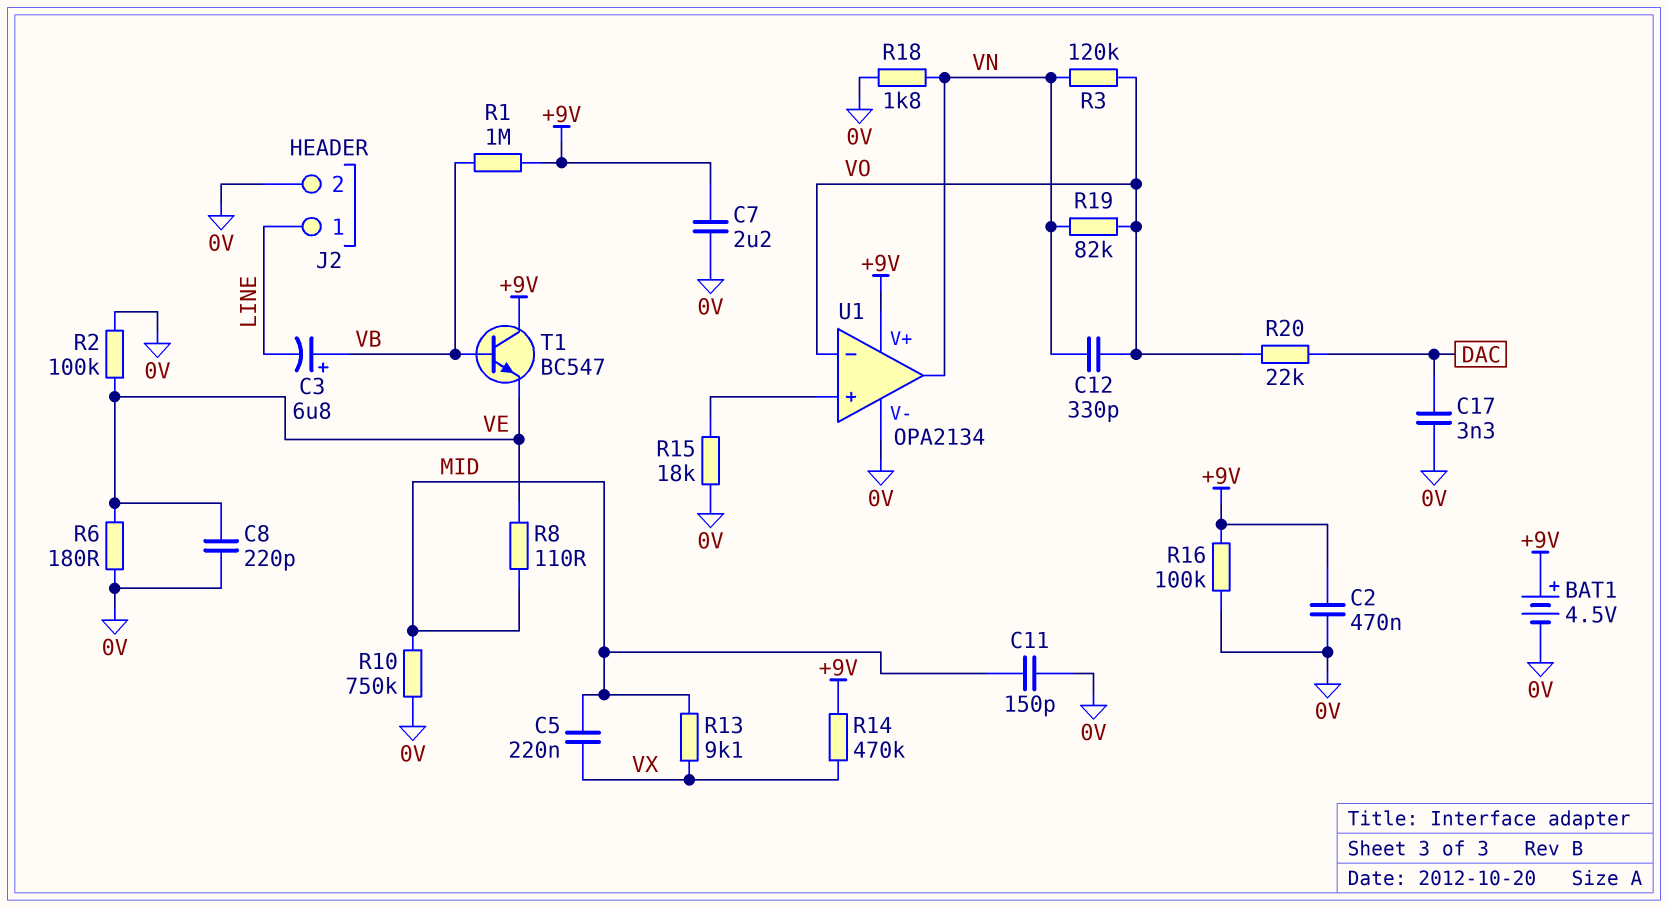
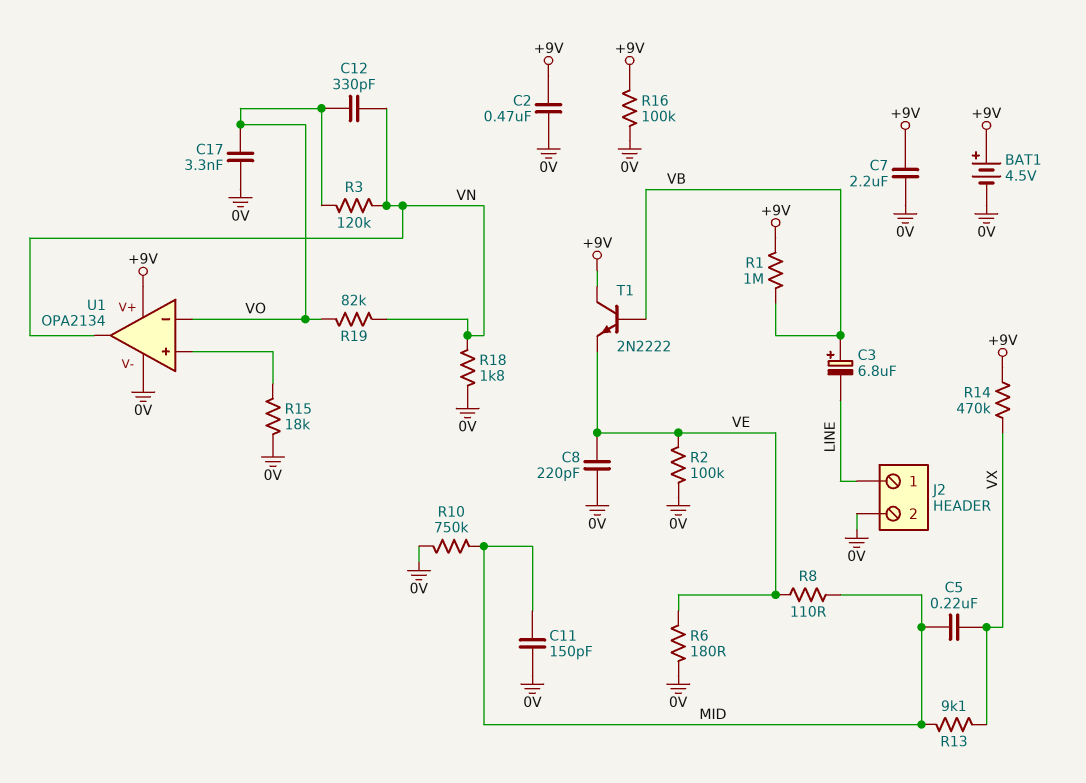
C17: 3.3nF (0V, DAC) -> 3.3nF (0V, VO)
R20: 22k (DAC, VO) -> none
T1: NPN BC547 (B VB, C +9V, E VE) -> NPN 2N2222 (B VB, C +9V, E VE)

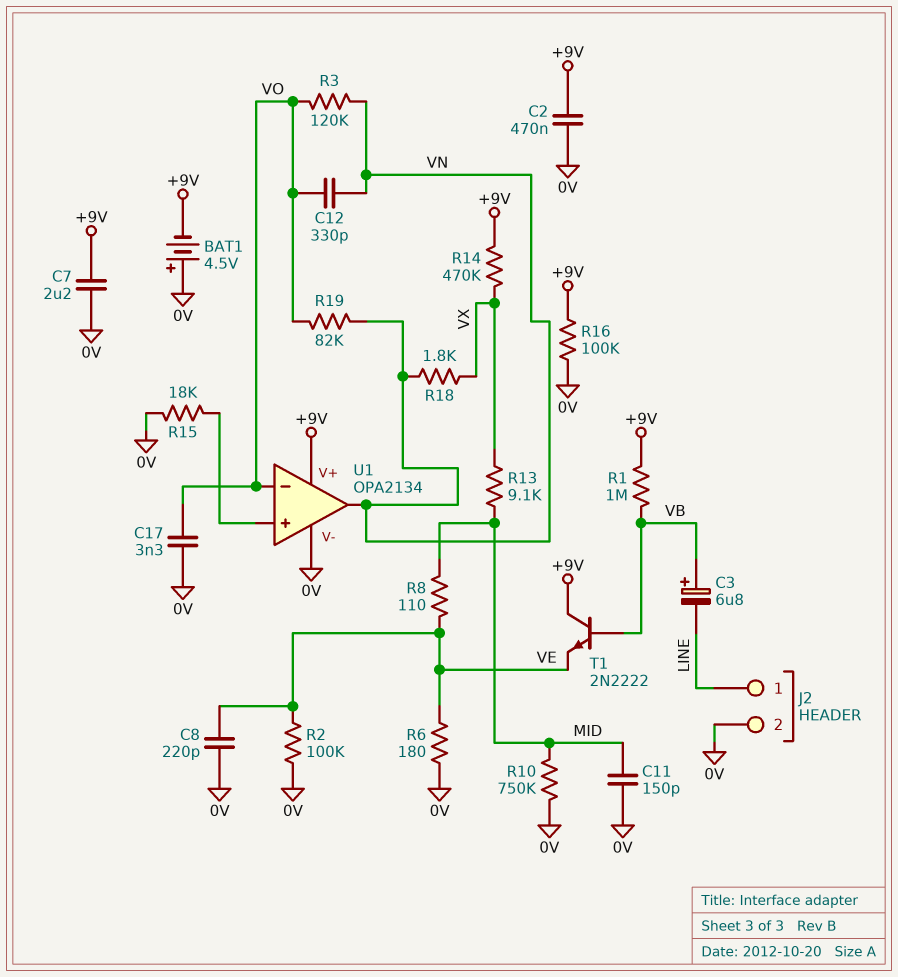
BAT1: 4.5V (plus +9V, minus 0V) -> 4.5V (plus 0V, minus +9V)
C5: 220nF (MID, VX) -> none
R18: 1.8k (0V, VN) -> 1.8k (VN, VX)

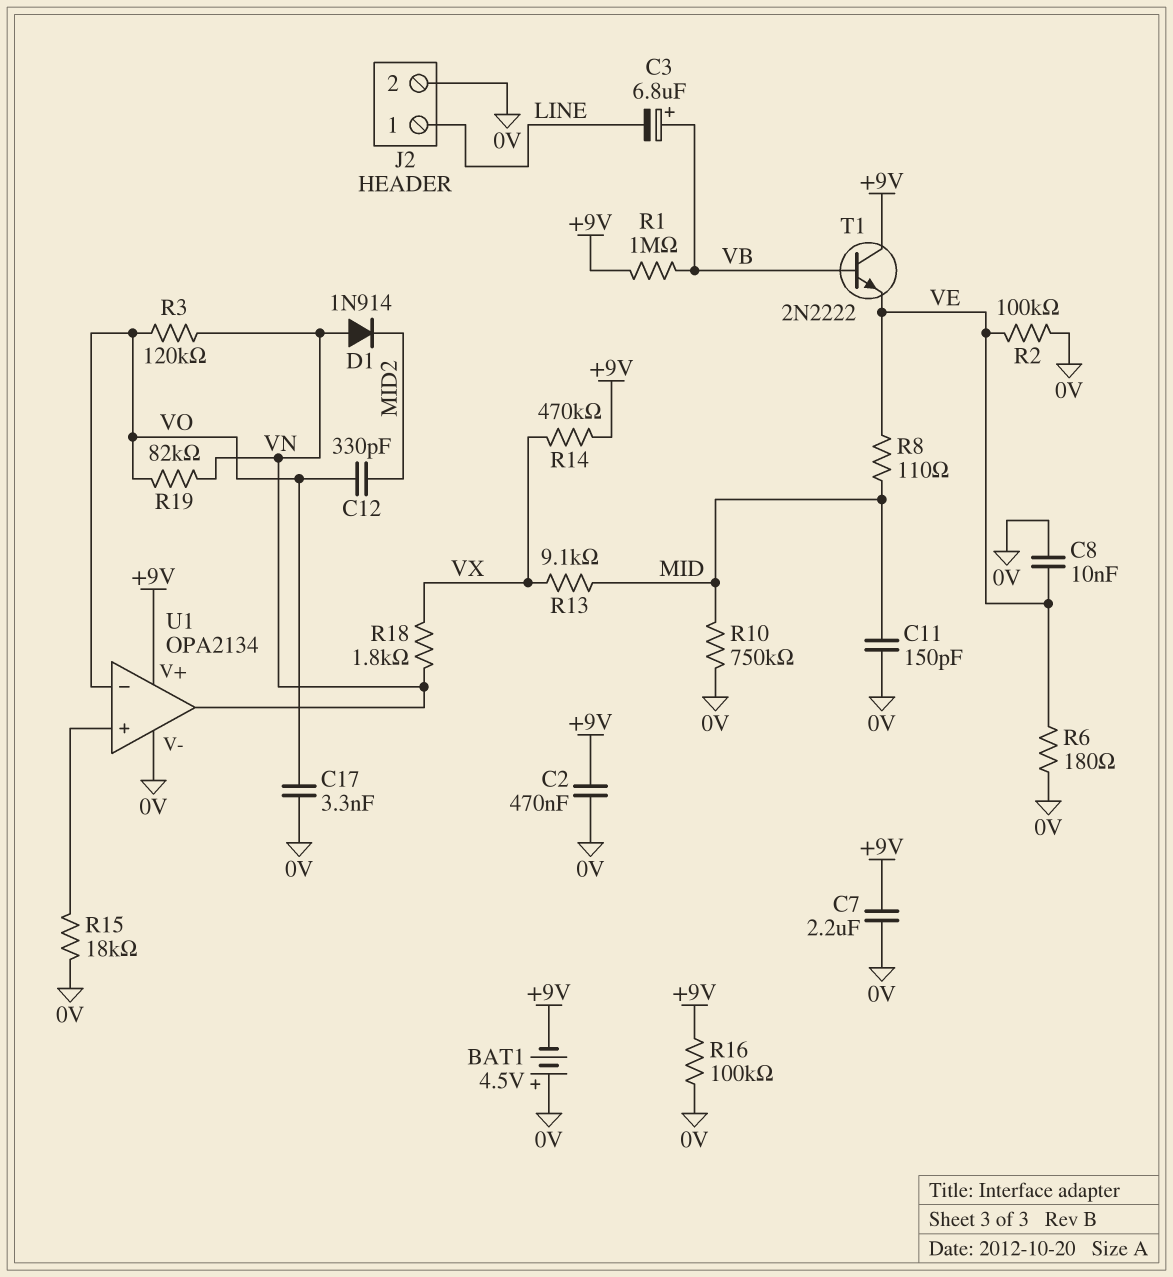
C8: 220pF (0V, VE) -> 10nF (0V, VE)
C12: 330pF (VN, VO) -> 330pF (MID2, VO)
D1: none -> diode 1N914 (A VN, K MID2)

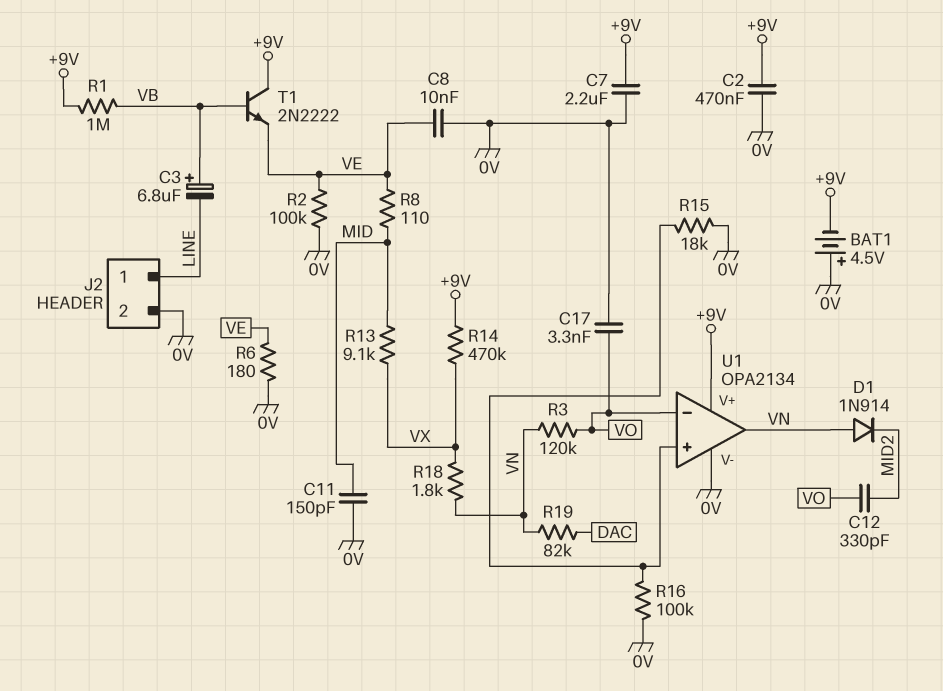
R10: 750k (0V, MID) -> none
R16: 100k (+9V, 0V) -> 100k (0V, U1/in+)
R19: 82k (VN, VO) -> 82k (DAC, VN)

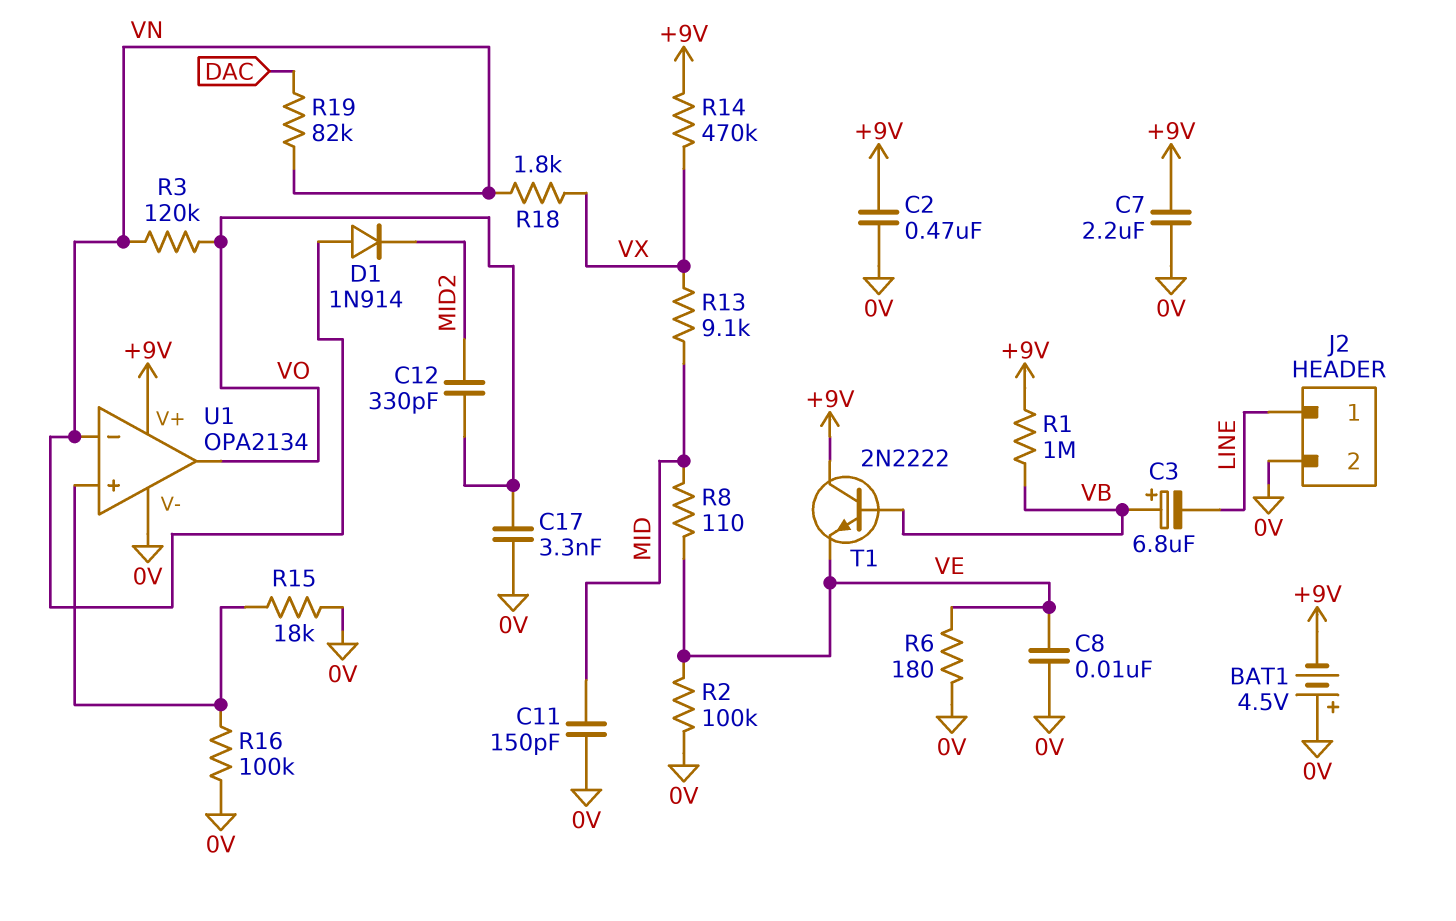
U1 pin in-: VO -> VN
U1 pin out: VN -> VO

